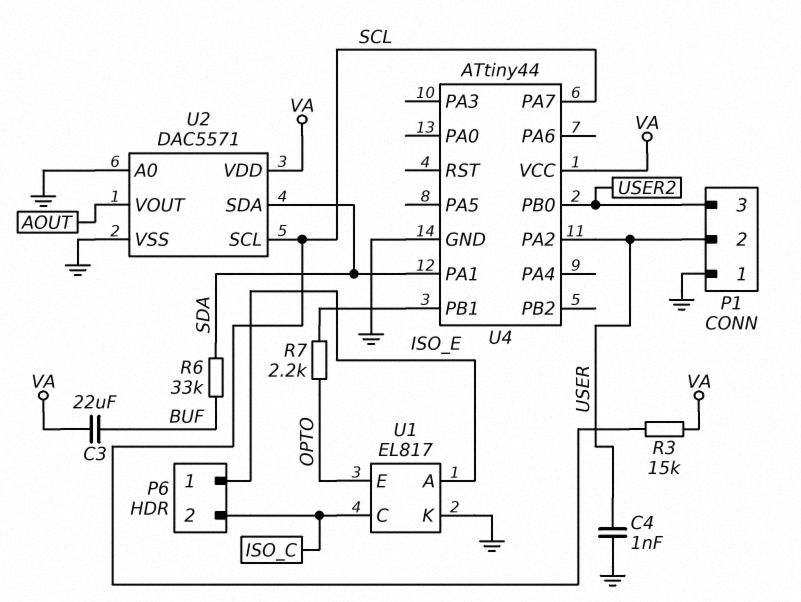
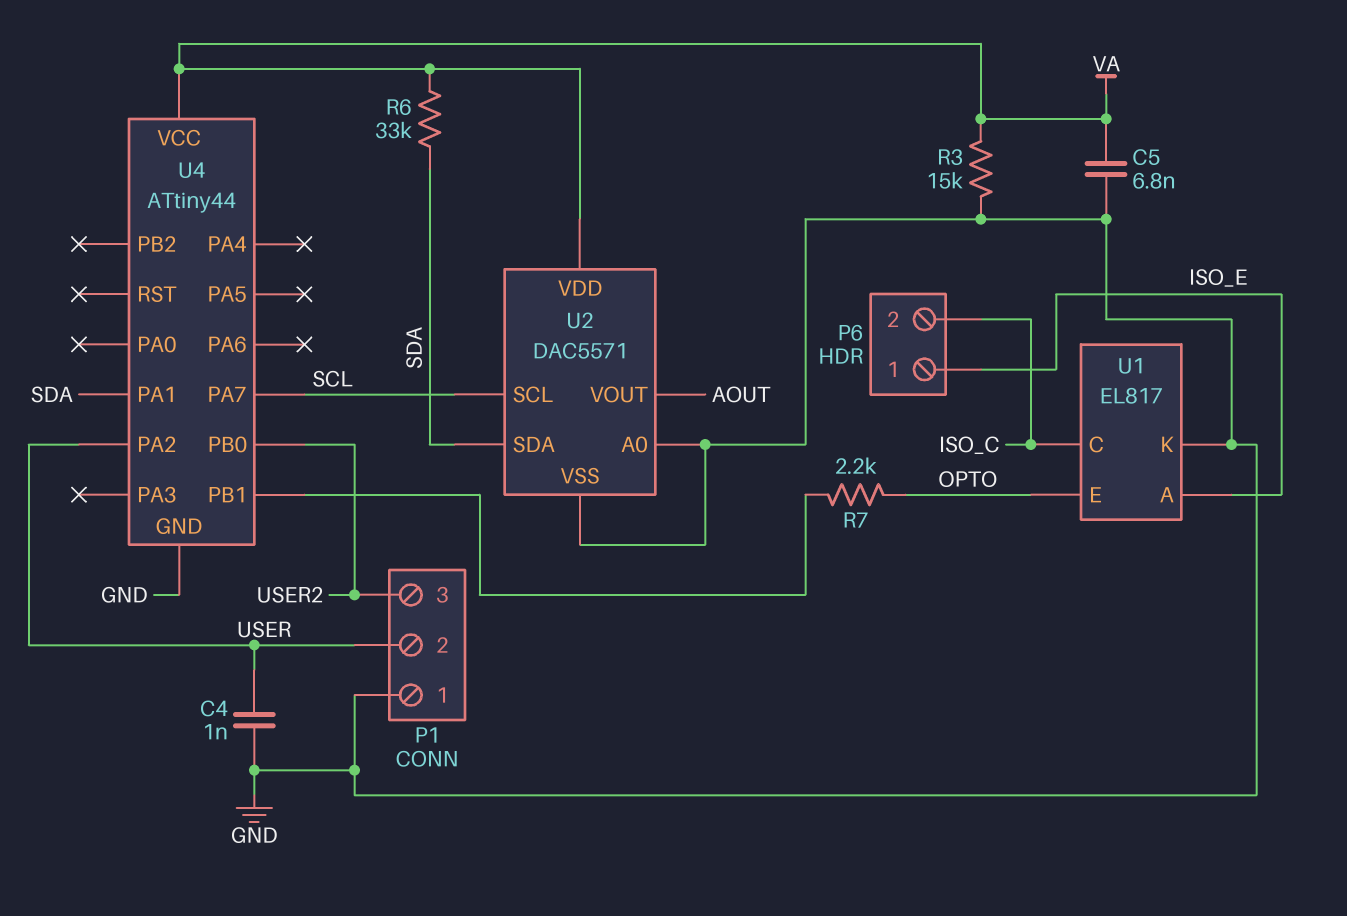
C3: 22uF (BUF, VA) -> none
C5: none -> 6.8nF (GND, VA)
R3: 15k (SCL, VA) -> 15k (GND, VA)
R6: 33k (BUF, SDA) -> 33k (SDA, VA)

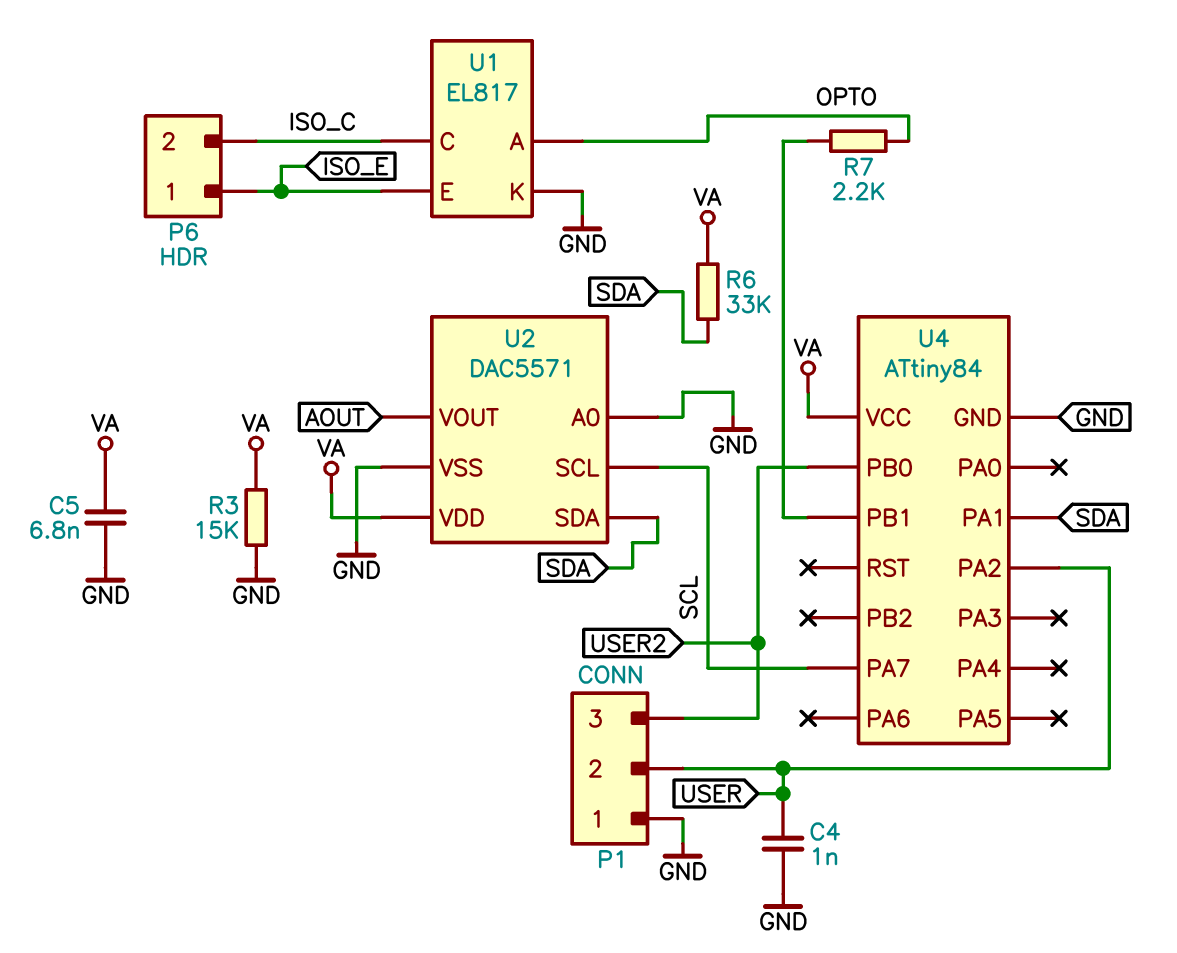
U1 pin A: ISO_E -> OPTO
U1 pin E: OPTO -> ISO_E
U4: ATtiny44 -> ATtiny84

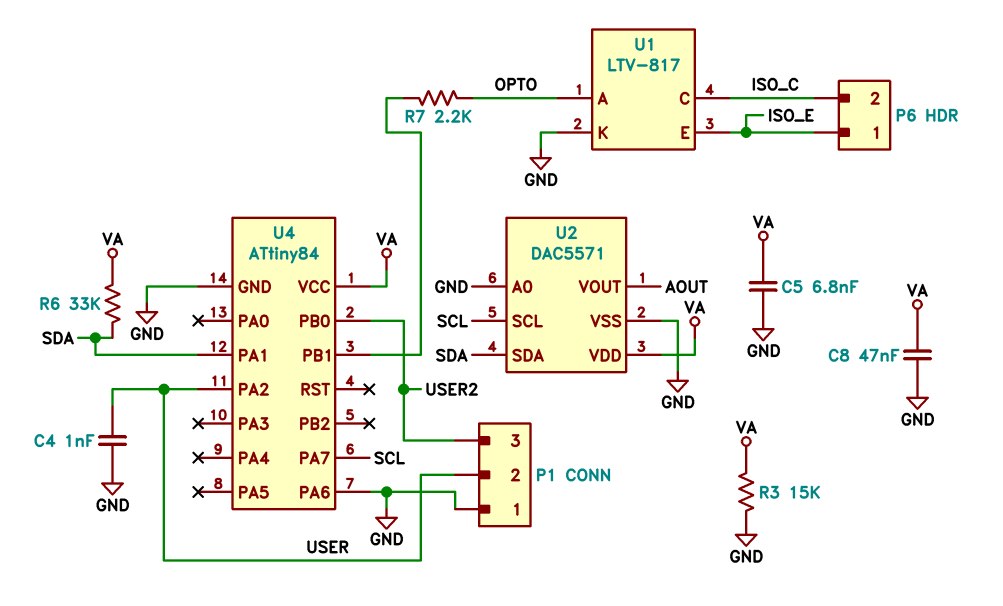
C8: none -> 47nF (GND, VA)
U1: EL817 -> LTV-817
U4 pin PA6: none -> GND

